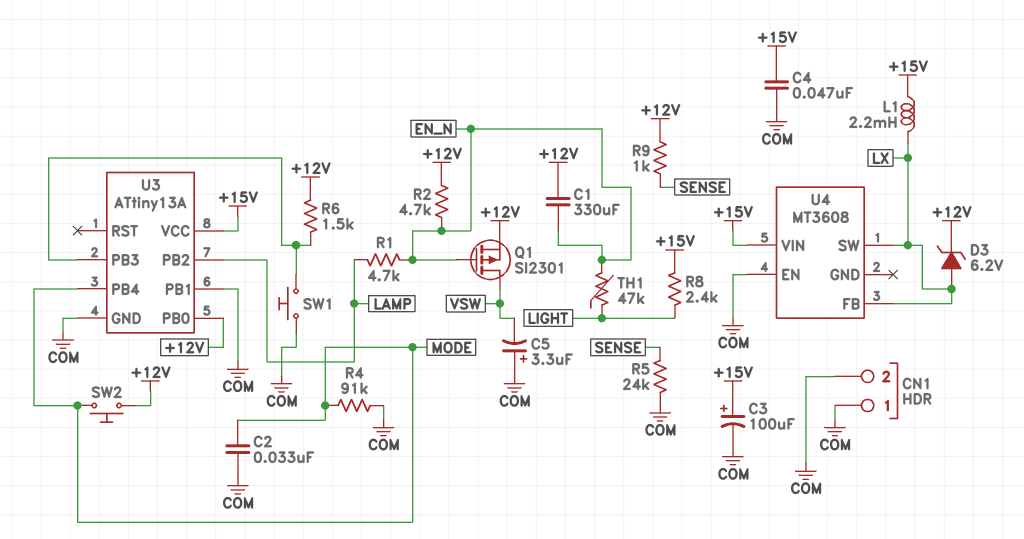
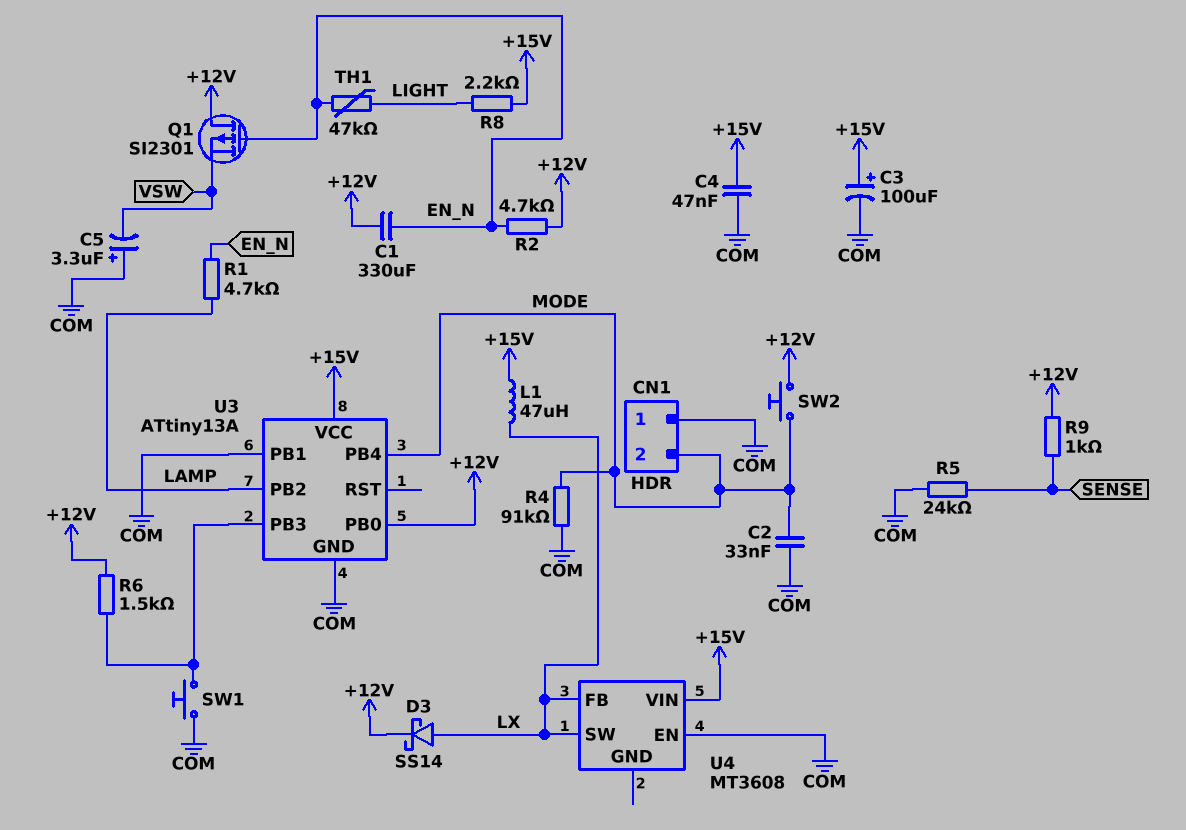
CN1 pin 2: COM -> MODE
D3: zener 6.2V (A LX, K +12V) -> schottky SS14 (A LX, K +12V)
L1: 2.2mH (+15V, LX) -> 47uH (+15V, LX)
Q1: PMOS SI2301 (G EN_N, D VSW, S +12V) -> PMOS SI2301 (G EN_N, D +12V, S VSW)
R8: 2.4k (+15V, LIGHT) -> 2.2k (+15V, LIGHT)

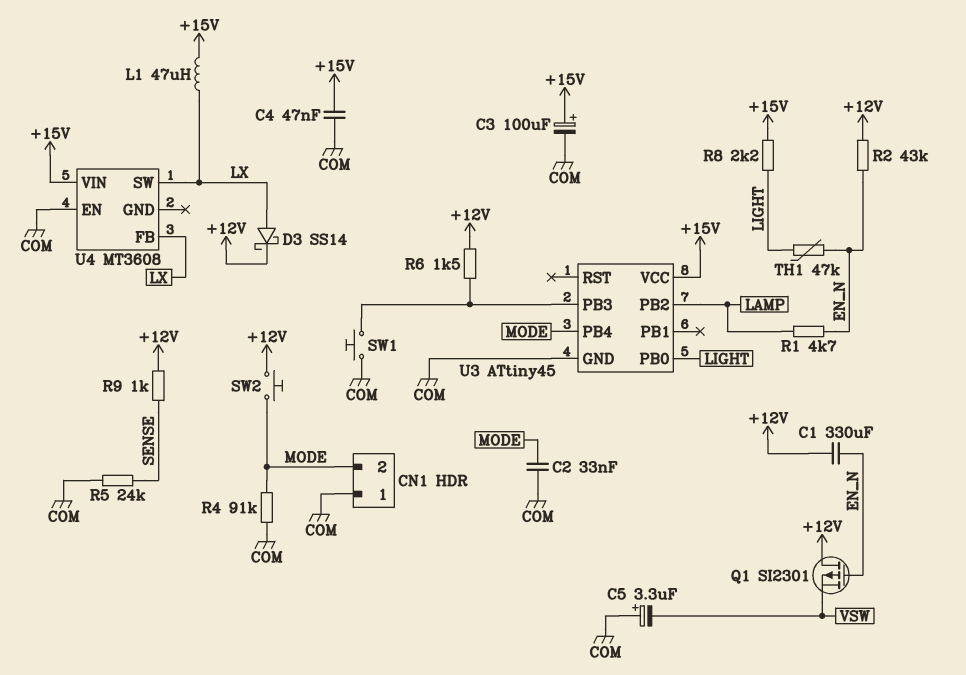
R2: 4.7k (+12V, EN_N) -> 43k (+12V, EN_N)
U3: ATtiny13A -> ATtiny45
U3 pin PB0: +12V -> LIGHT
U3 pin PB1: COM -> none

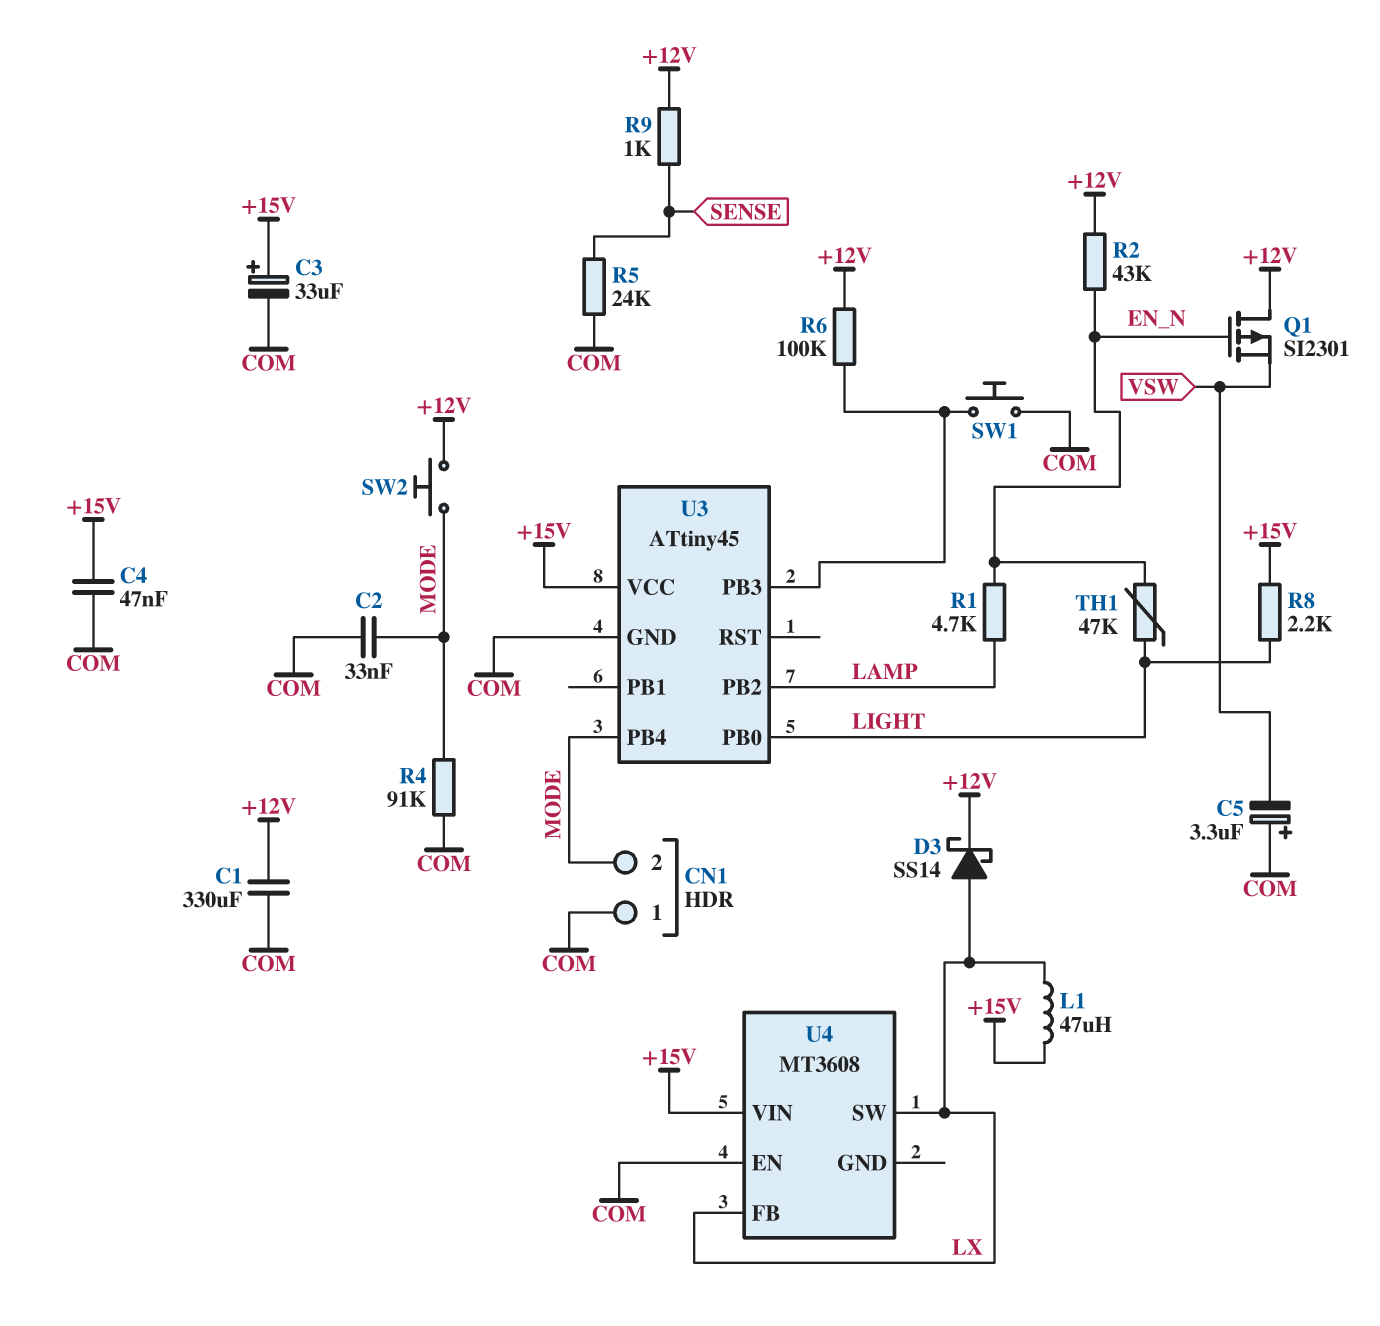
C1: 330uF (+12V, EN_N) -> 330uF (+12V, COM)
C3: 100uF (plus +15V, minus COM) -> 33uF (plus +15V, minus COM)
R6: 1.5k (+12V, U3/PB3) -> 100k (+12V, U3/PB3)

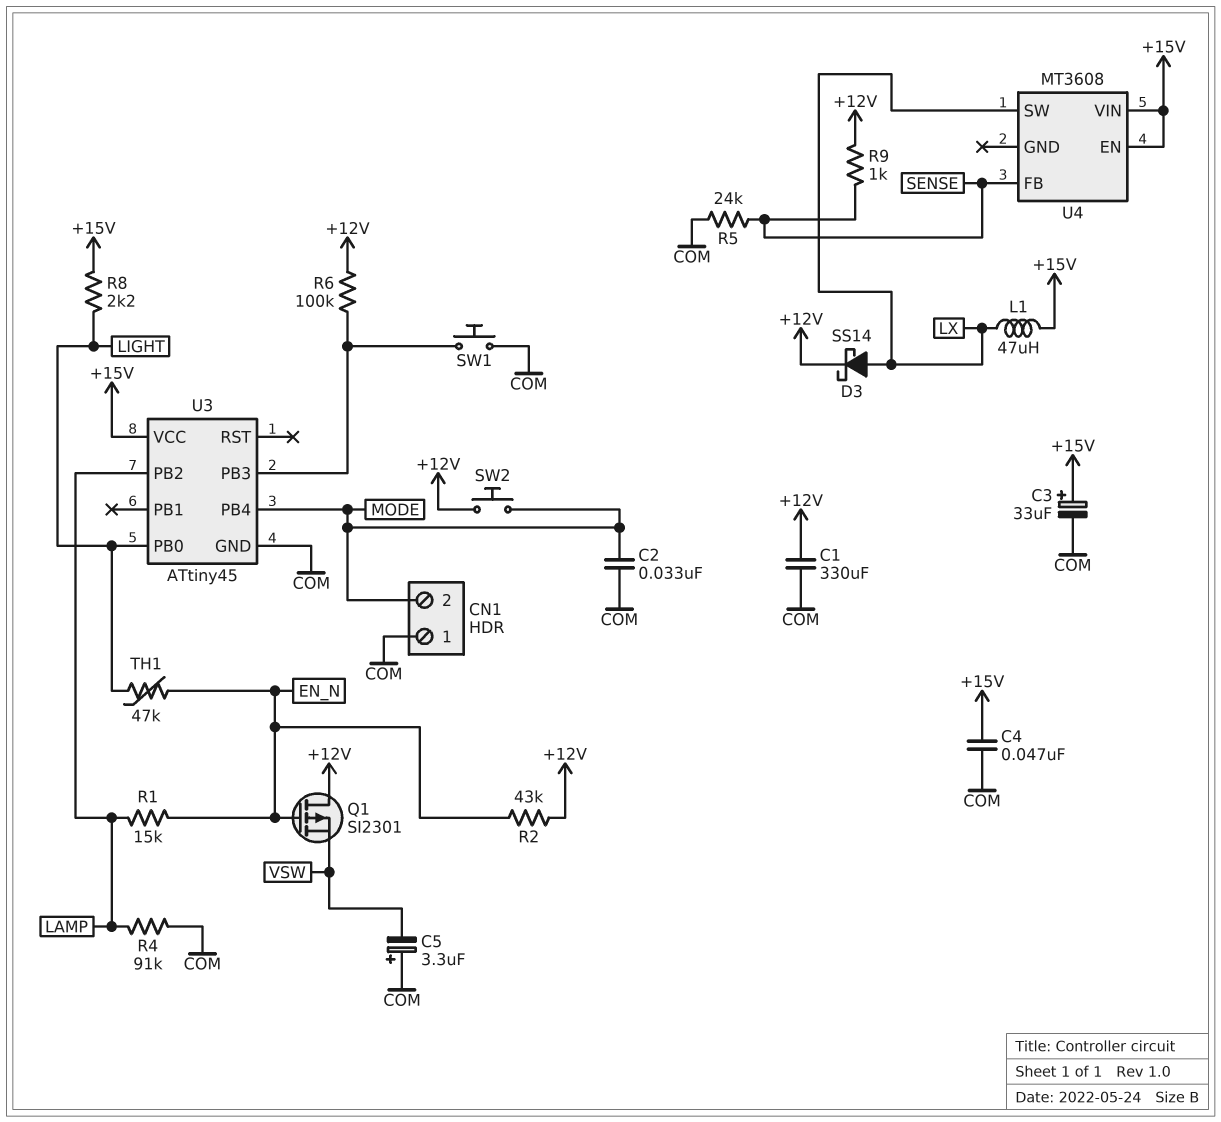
R1: 4.7k (EN_N, LAMP) -> 15k (EN_N, LAMP)
R4: 91k (COM, MODE) -> 91k (COM, LAMP)
U4 pin EN: COM -> +15V
U4 pin FB: LX -> SENSE

